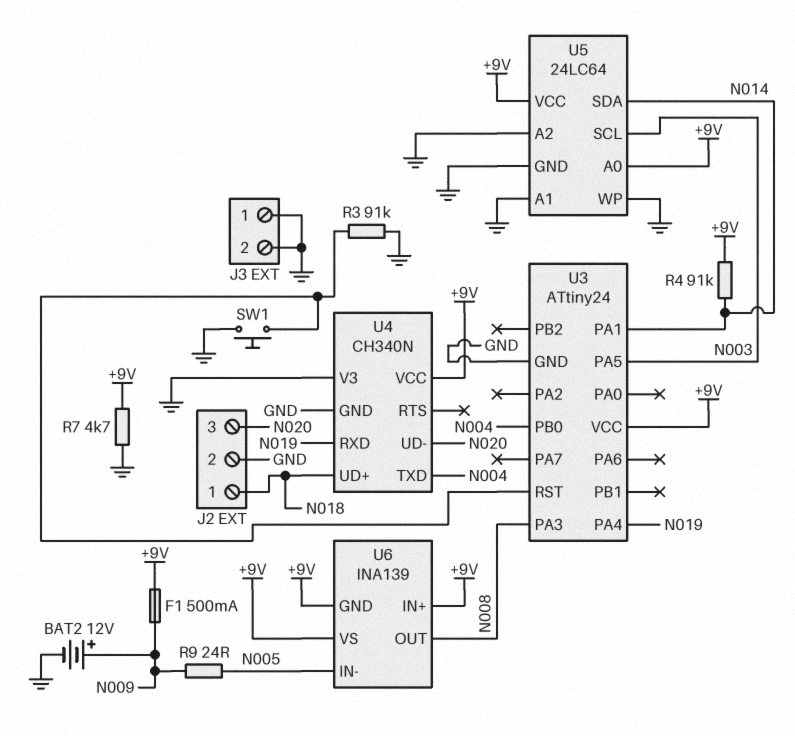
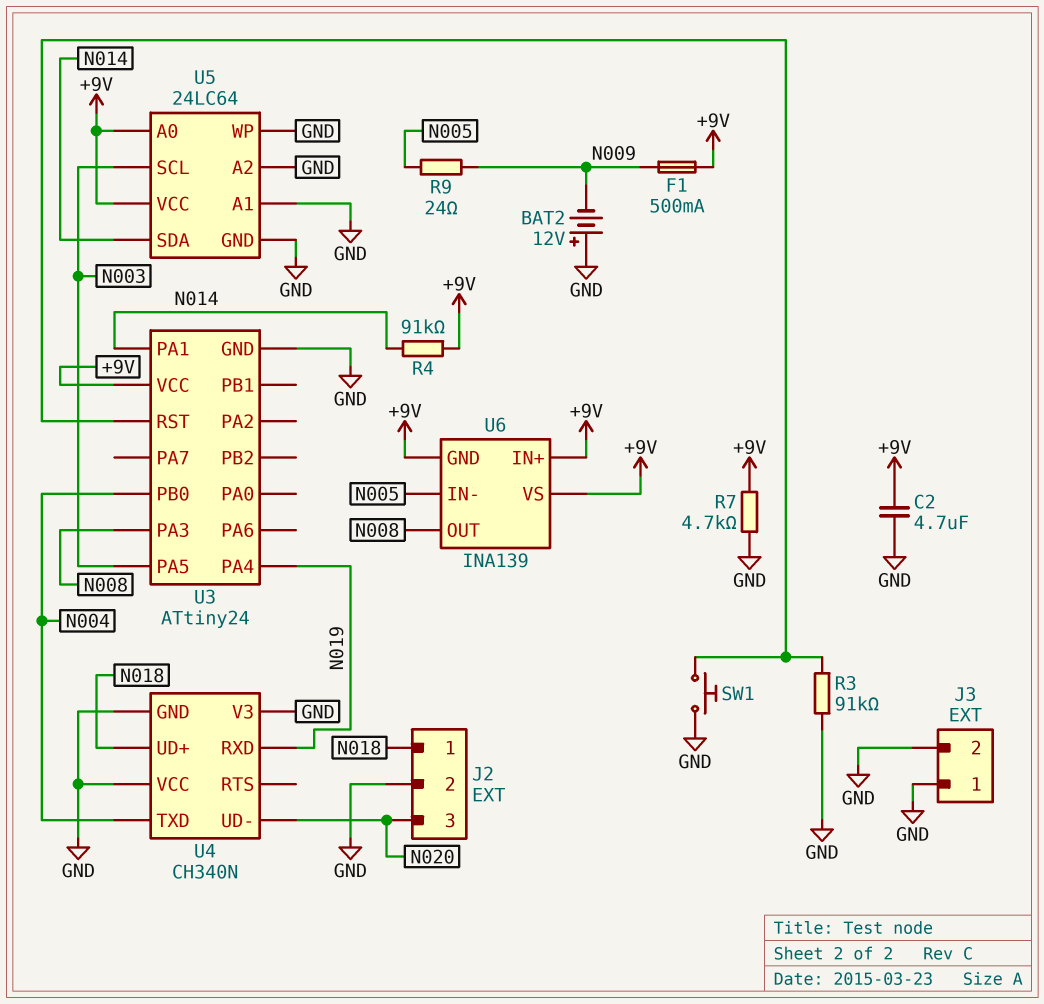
BAT2: 12V (plus N009, minus GND) -> 12V (plus GND, minus N009)
C2: none -> 4.7uF (+9V, GND)
U4 pin VCC: +9V -> GND

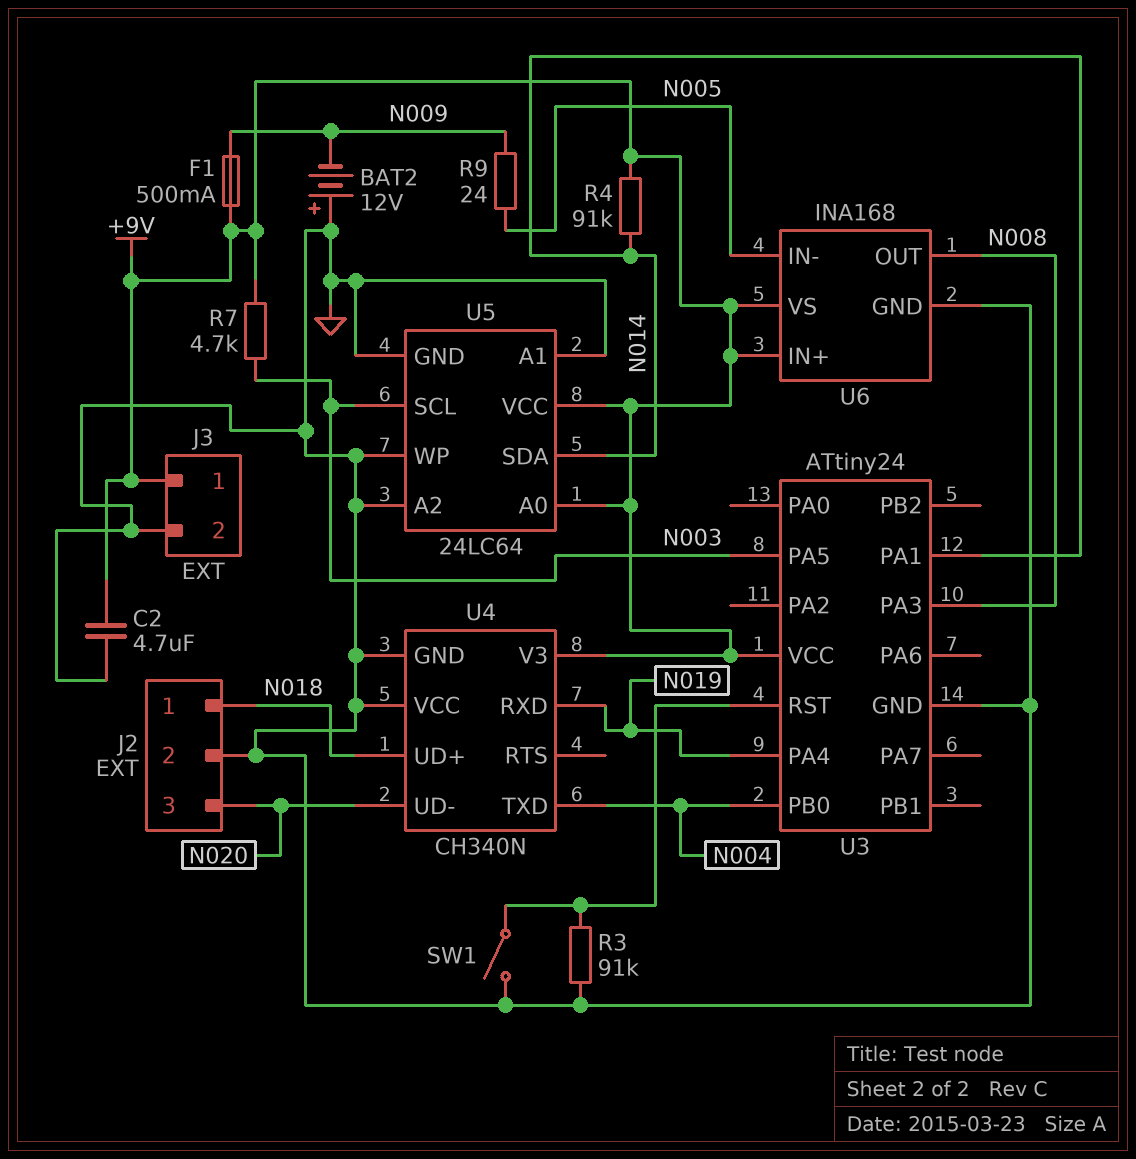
J3 pin 1: GND -> +9V
R7: 4.7k (+9V, GND) -> 4.7k (+9V, N003)
SW1: button (GND, U3/RST) -> switch (GND, U3/RST)
U4 pin V3: GND -> +9V
U6: INA139 -> INA168
U6 pin GND: +9V -> GND

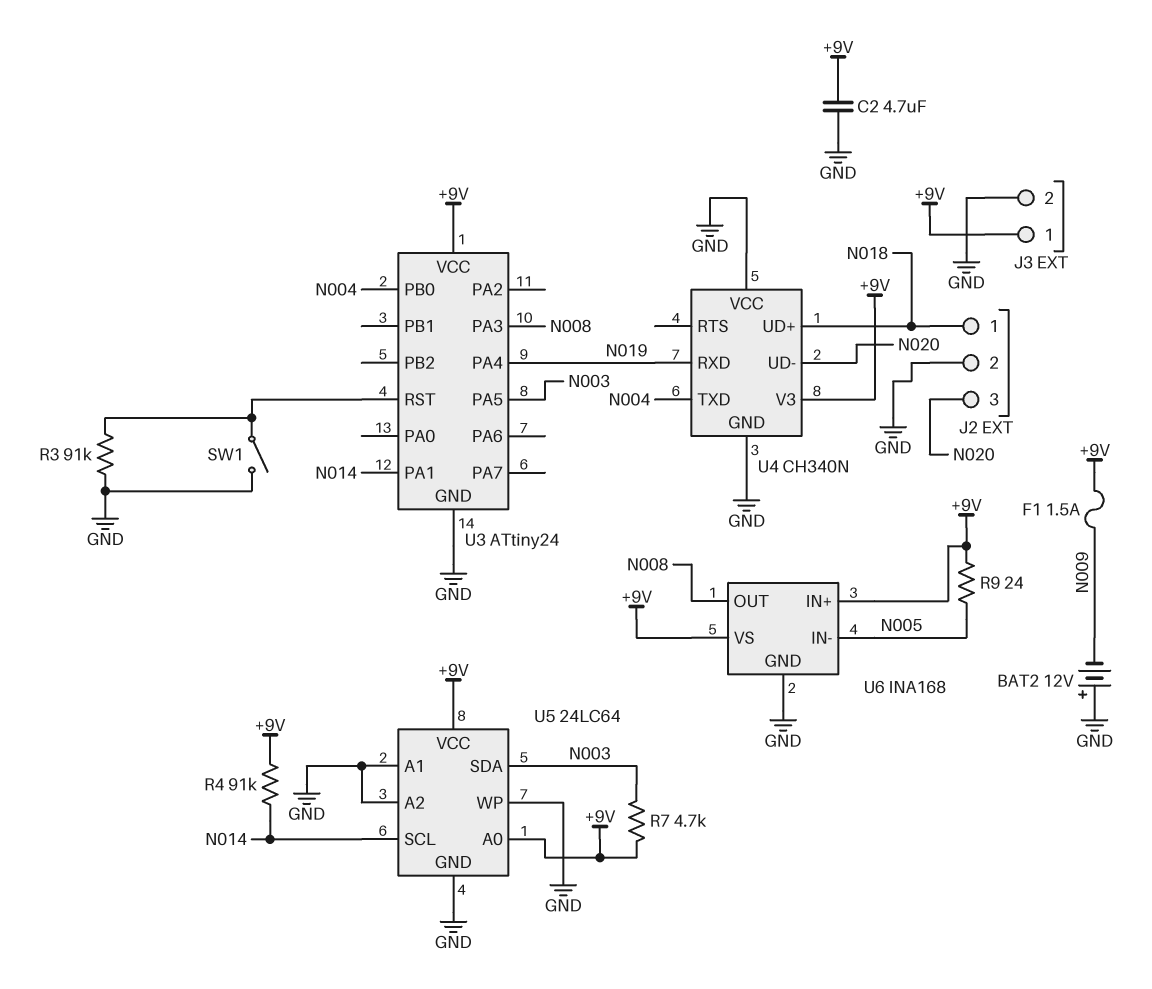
F1: 500mA (+9V, N009) -> 1.5A (+9V, N009)
R9: 24 (N005, N009) -> 24 (+9V, N005)
U5 pin SCL: N003 -> N014
U5 pin SDA: N014 -> N003

